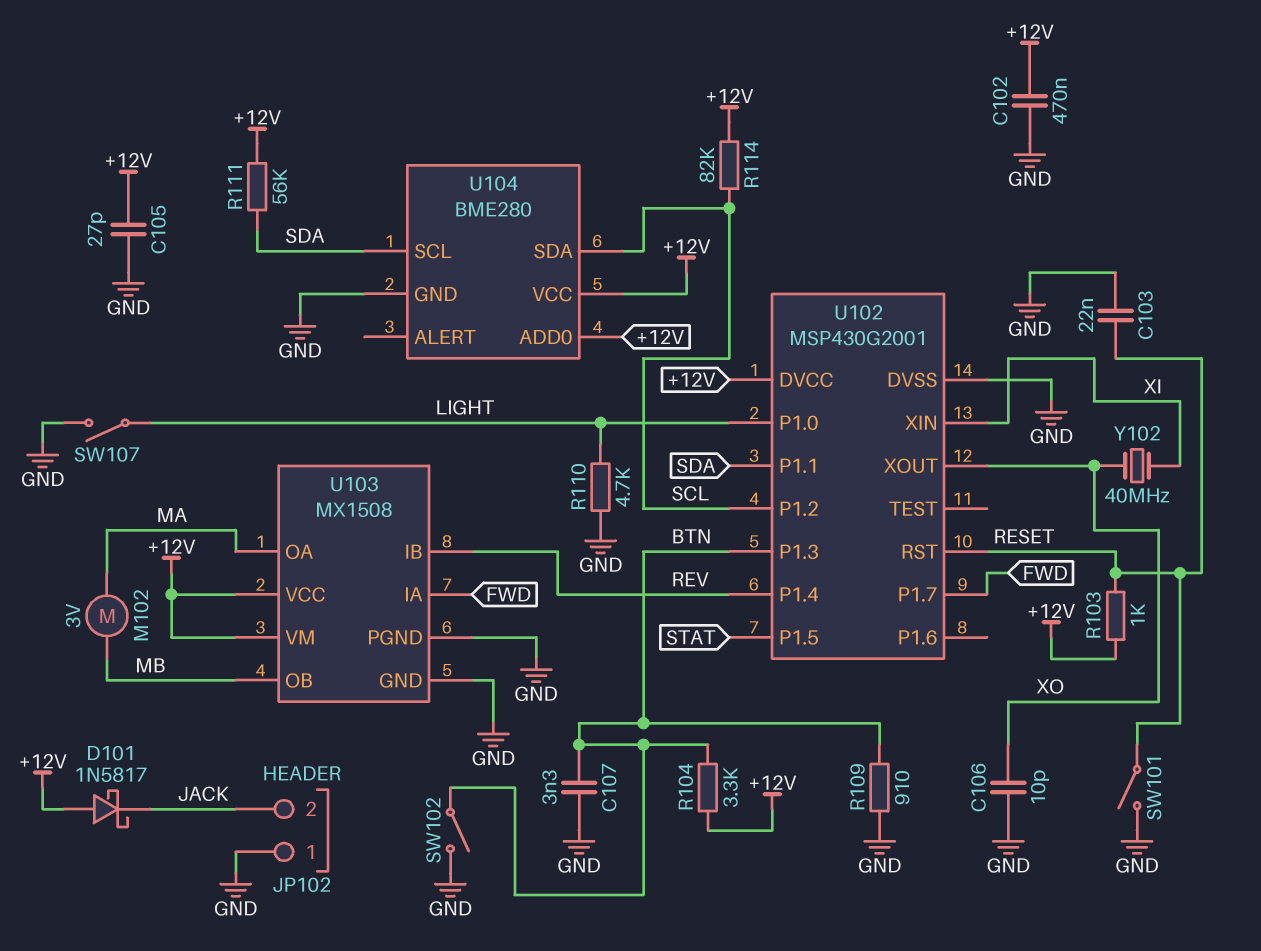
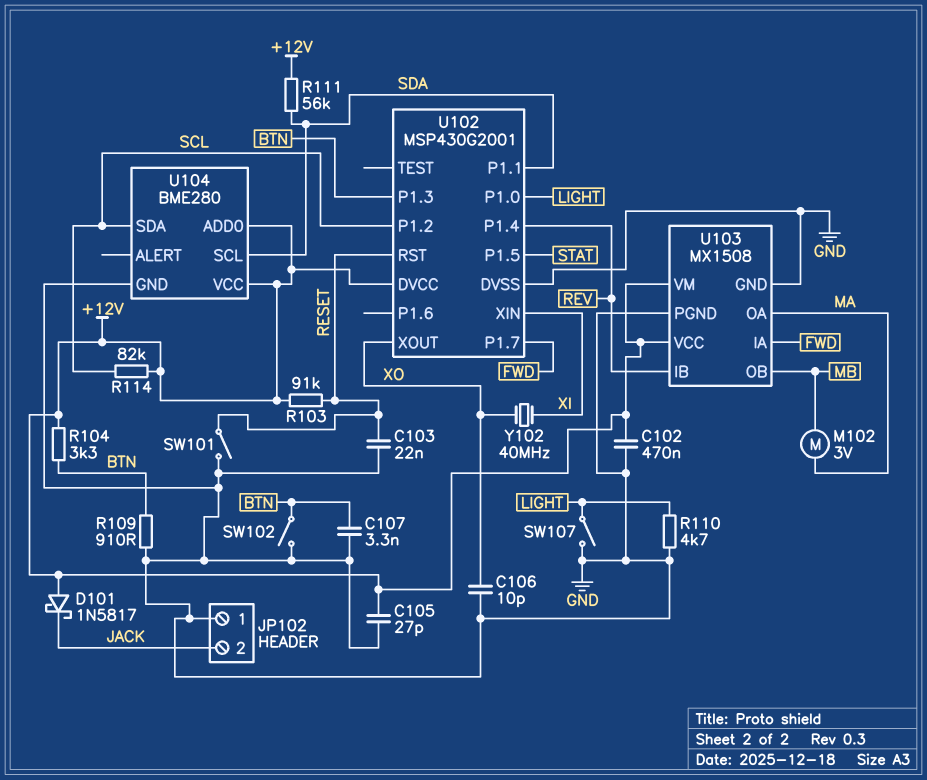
R103: 1k (+12V, RESET) -> 91k (+12V, RESET)

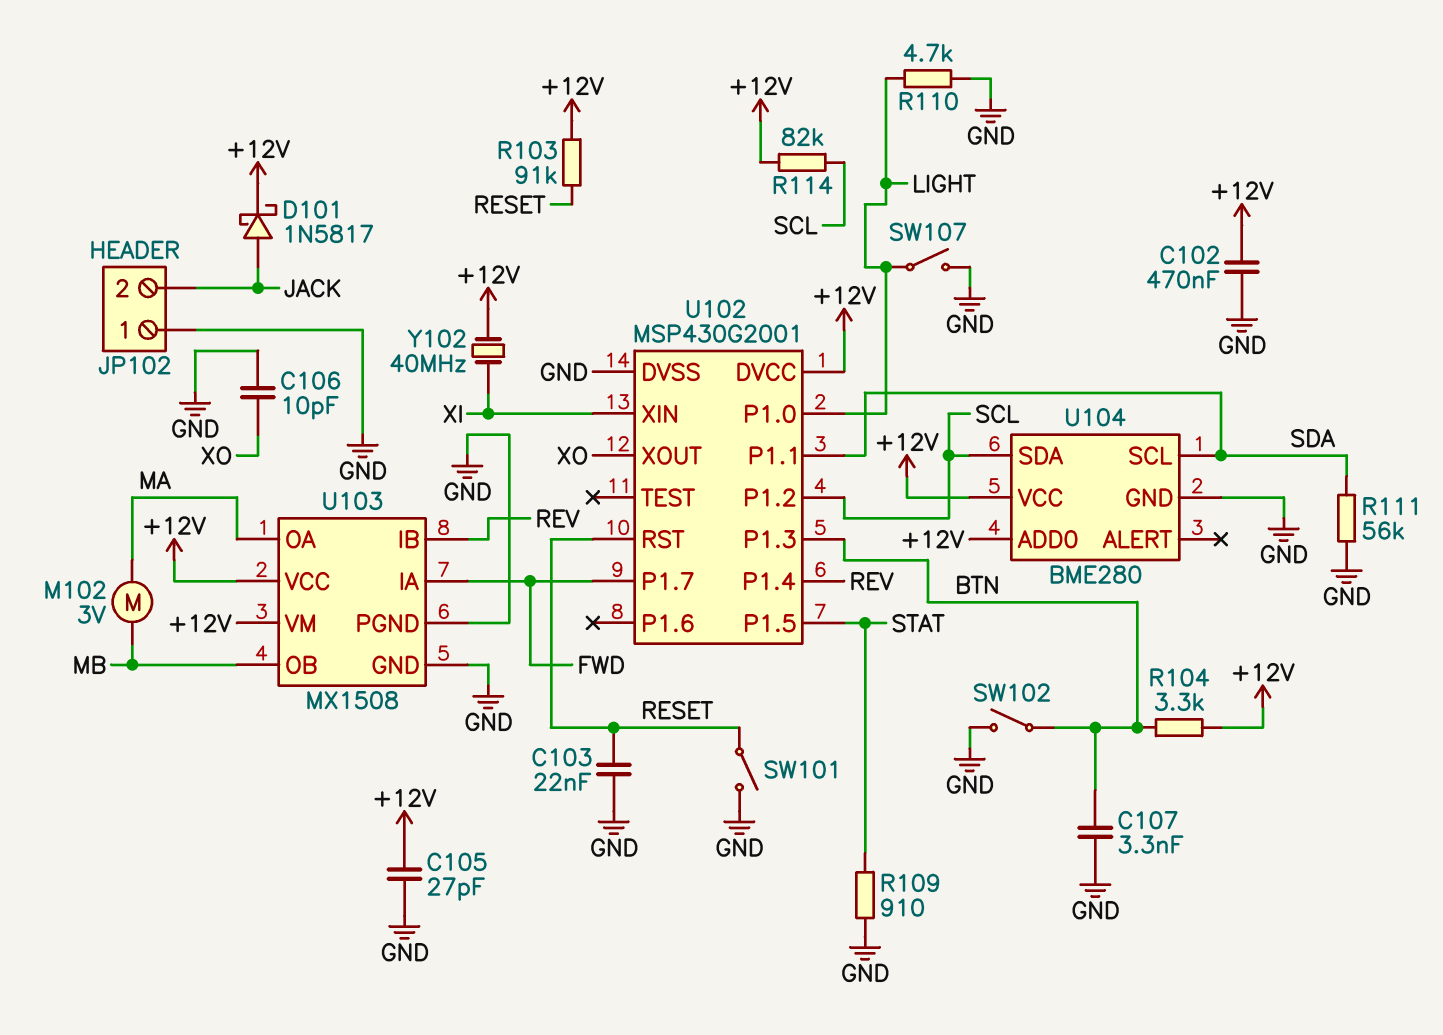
D101: schottky 1N5817 (A +12V, K JACK) -> schottky 1N5817 (A JACK, K +12V)
R109: 910 (BTN, GND) -> 910 (GND, STAT)
R111: 56k (+12V, SDA) -> 56k (GND, SDA)
Y102: 40MHz (XI, XO) -> 40MHz (+12V, XI)

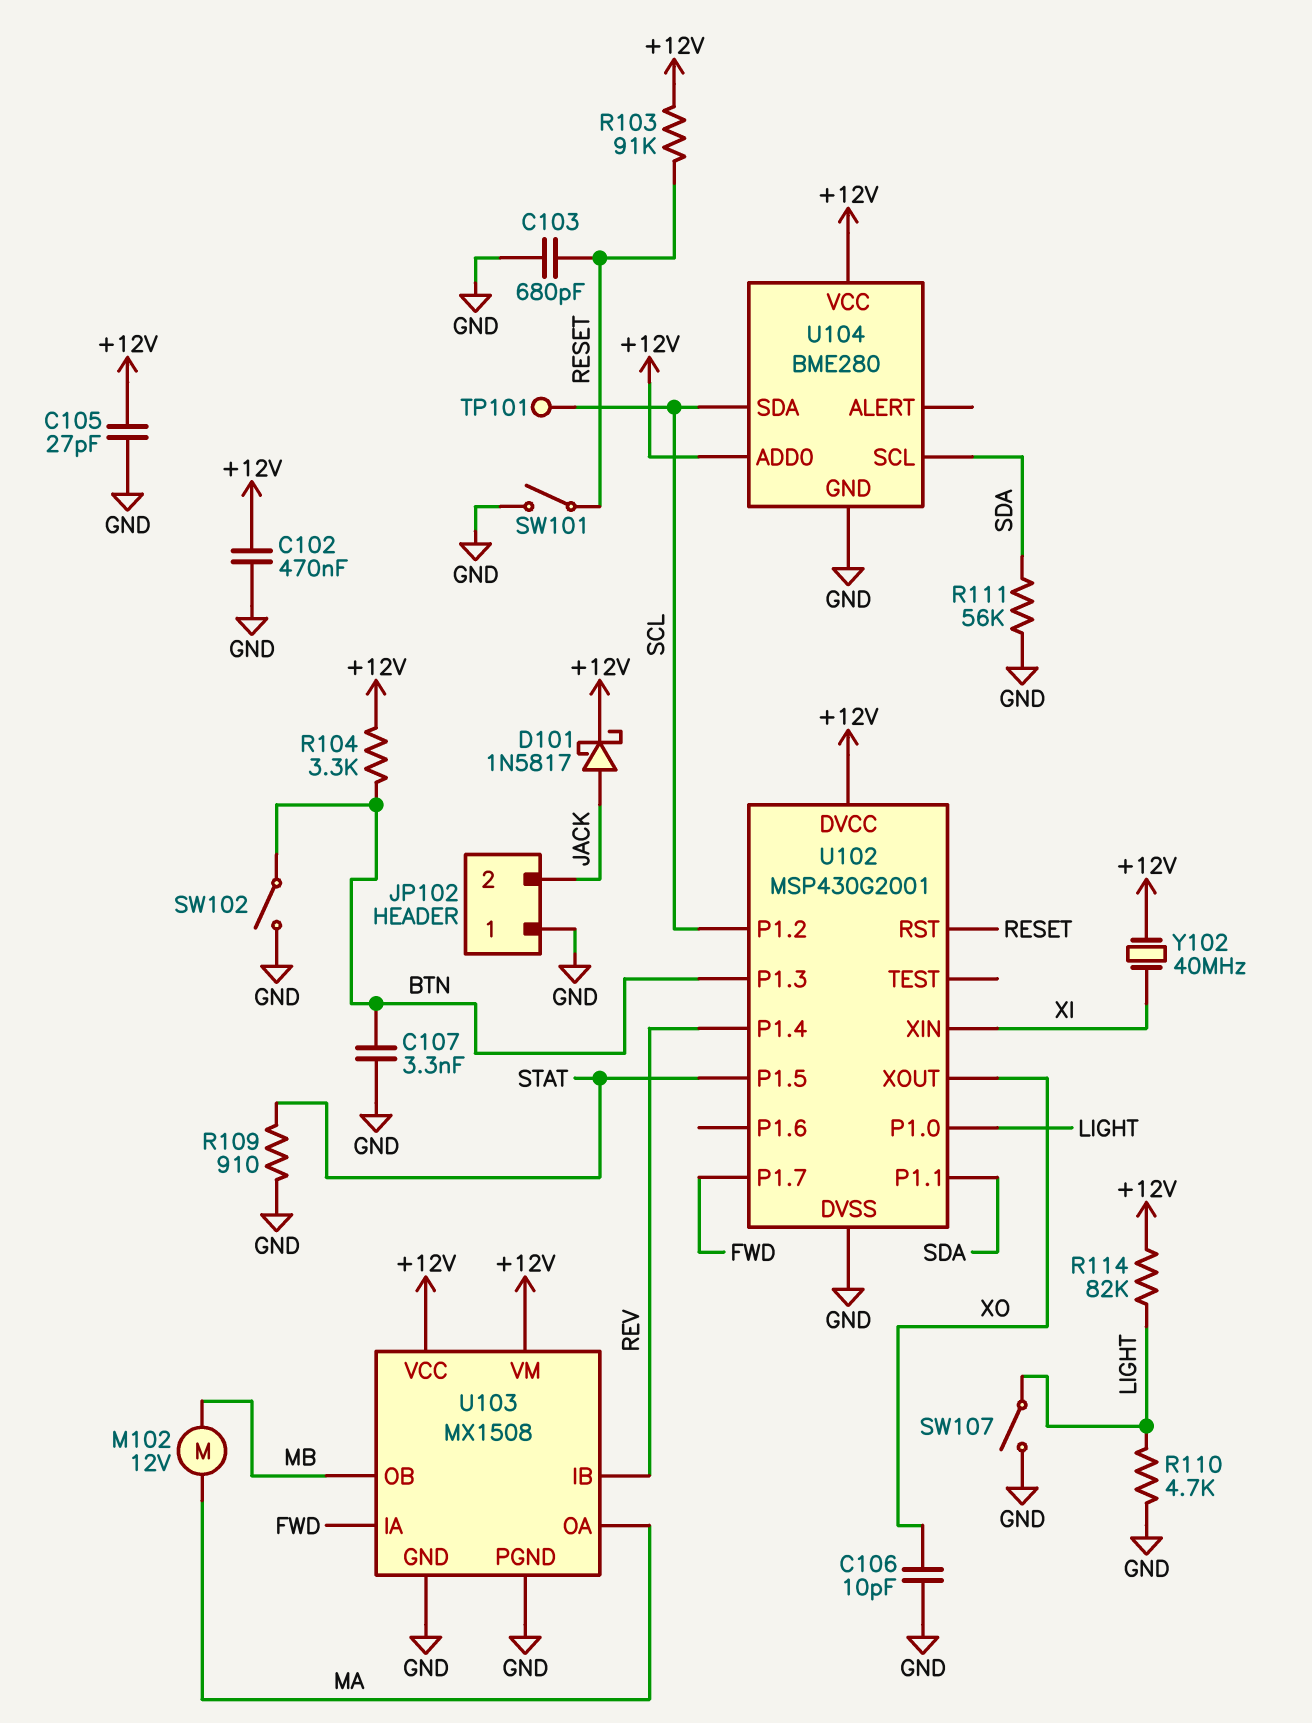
C103: 22nF (GND, RESET) -> 680pF (GND, RESET)
M102: motor 3V (MA, MB) -> motor 12V (MA, MB)
R114: 82k (+12V, SCL) -> 82k (+12V, LIGHT)
TP101: none -> test point (SCL)

